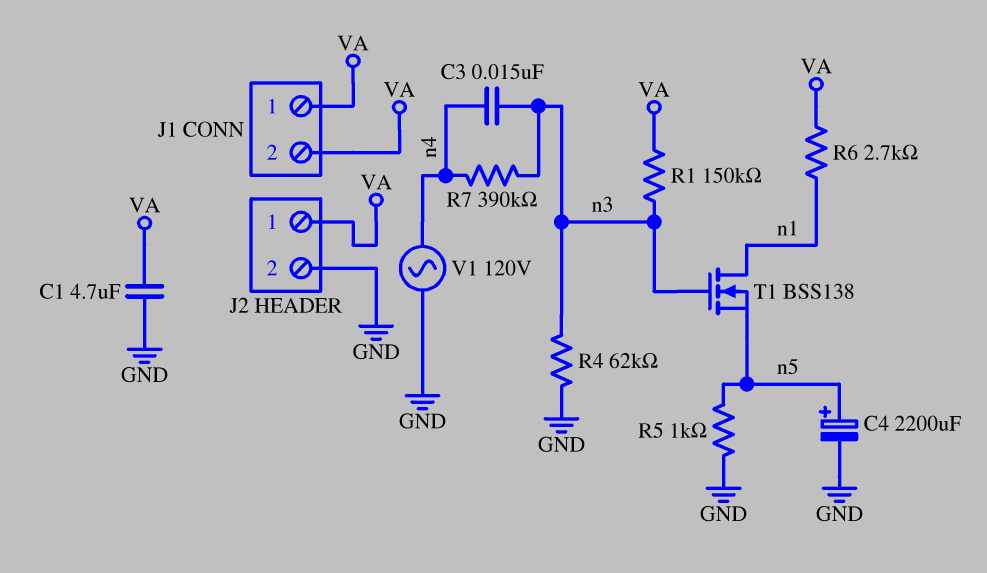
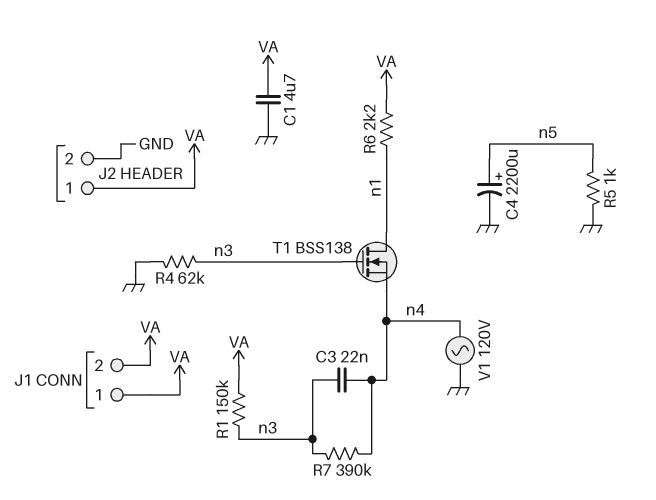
C3: 15nF (n3, n4) -> 22nF (n3, n4)
R6: 2.7k (VA, n1) -> 2.2k (VA, n1)
T1: NMOS BSS138 (G n3, D n1, S n5) -> NMOS BSS138 (G n3, D n1, S n4)

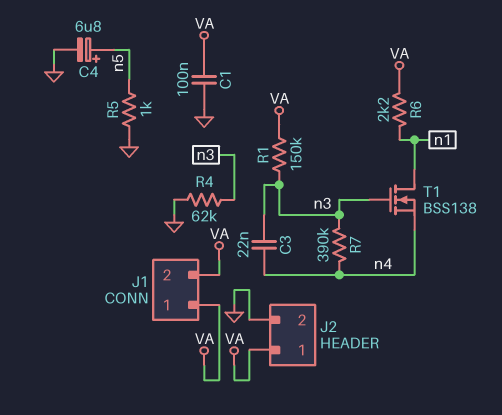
C1: 4.7uF (GND, VA) -> 100nF (GND, VA)
C4: 2200uF (plus n5, minus GND) -> 6.8uF (plus n5, minus GND)
V1: AC 120V (GND, n4) -> none

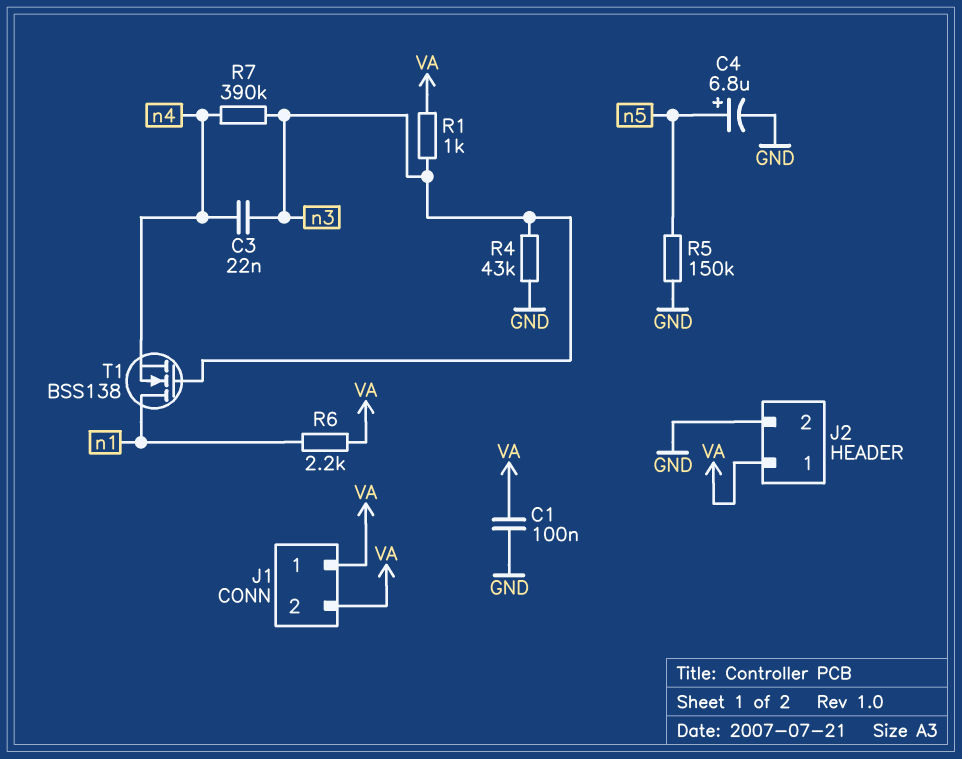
R1: 150k (VA, n3) -> 1k (VA, n3)
R4: 62k (GND, n3) -> 43k (GND, n3)
R5: 1k (GND, n5) -> 150k (GND, n5)

